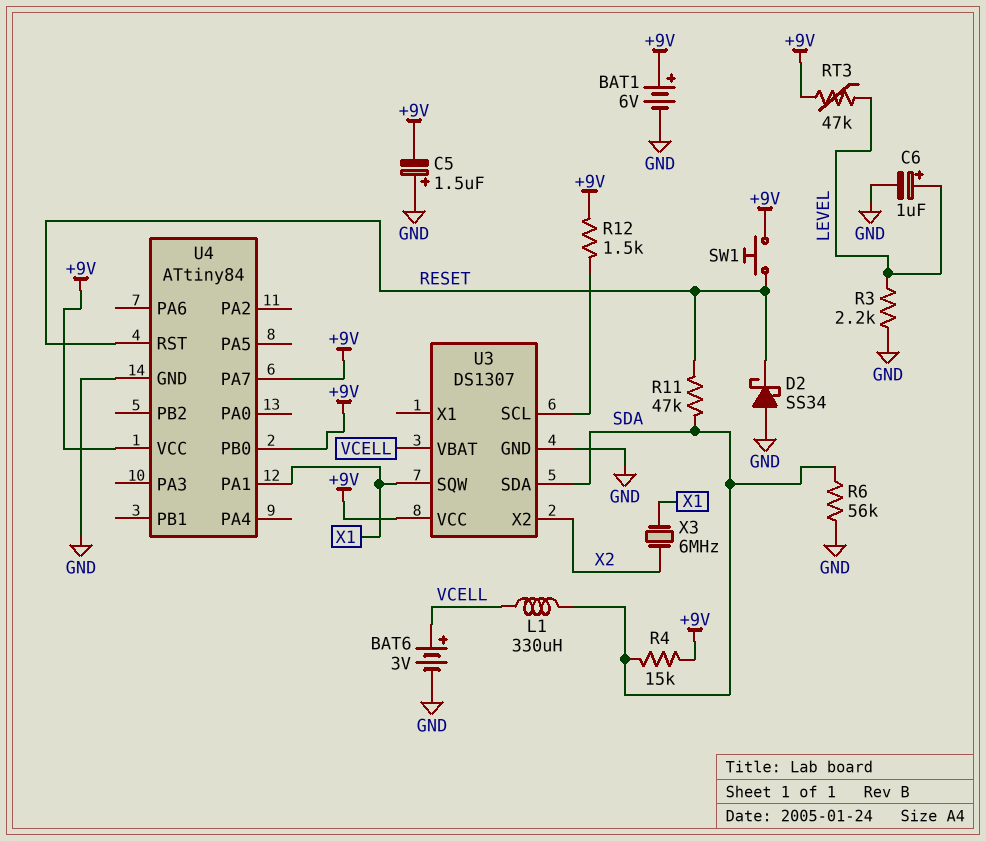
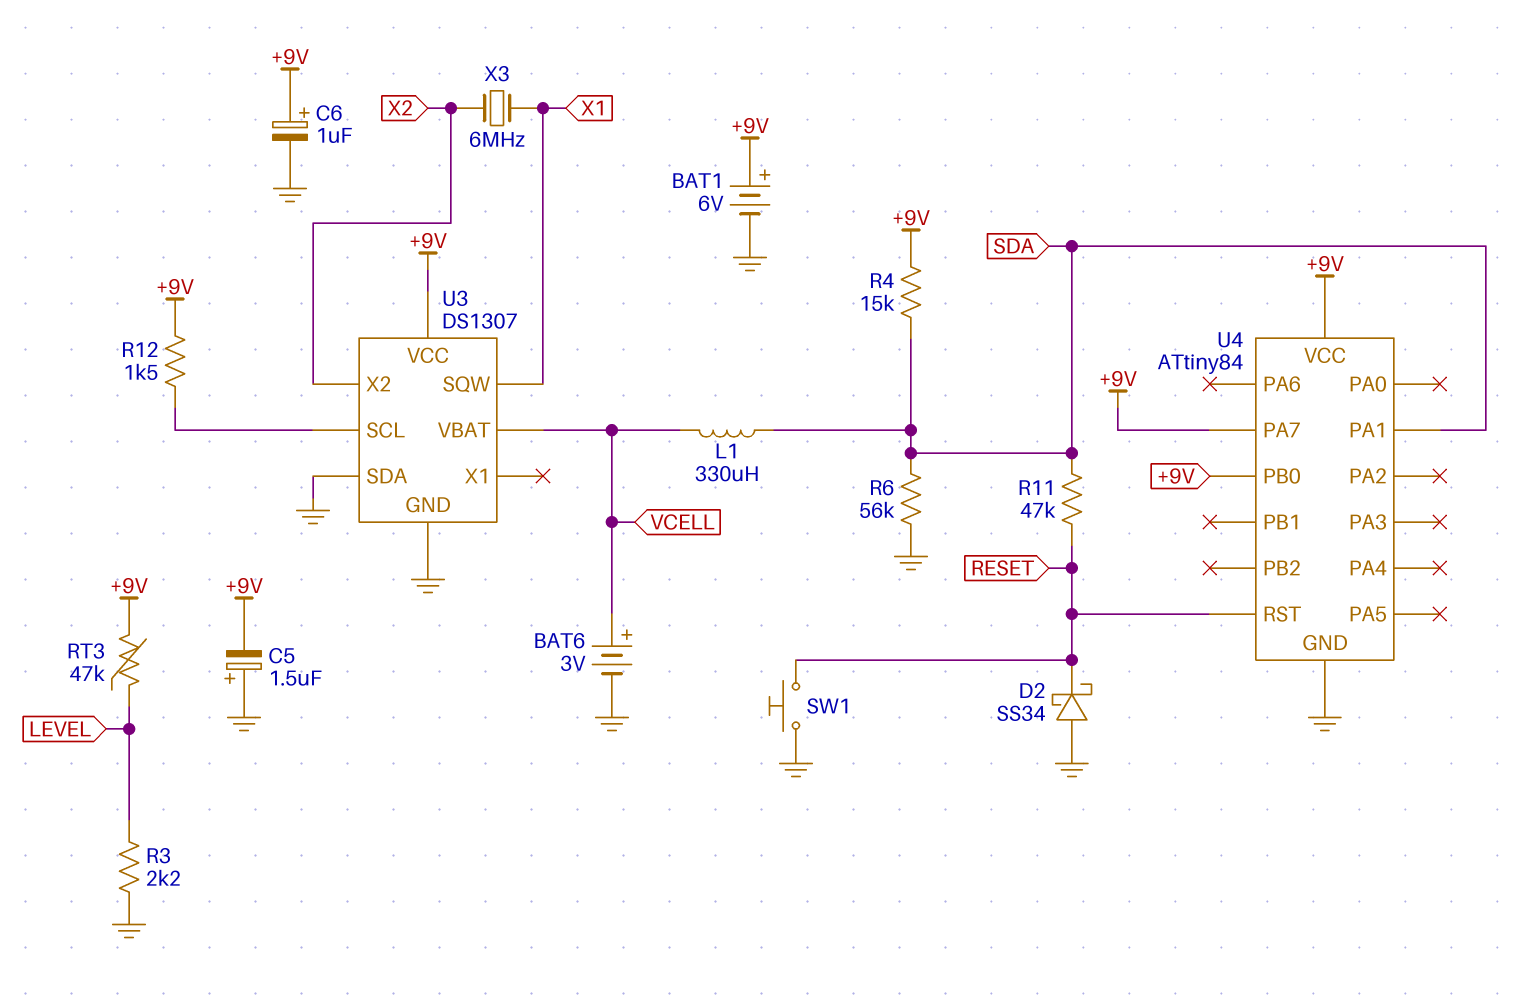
C6: 1uF (plus LEVEL, minus GND) -> 1uF (plus +9V, minus GND)
SW1: button (+9V, RESET) -> button (GND, RESET)
U3 pin SDA: SDA -> GND
U4 pin PA1: X1 -> SDA

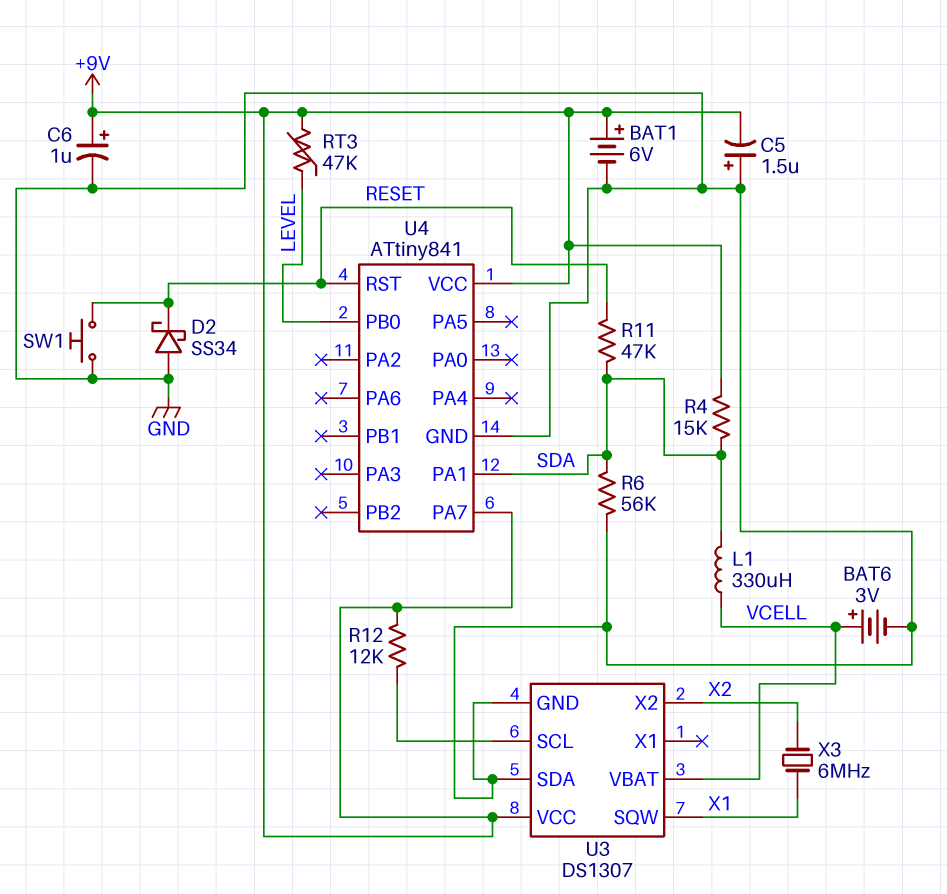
R3: 2.2k (GND, LEVEL) -> none
R12: 1.5k (+9V, U3/SCL) -> 12k (+9V, U3/SCL)
U4: ATtiny84 -> ATtiny841
U4 pin PB0: +9V -> LEVEL

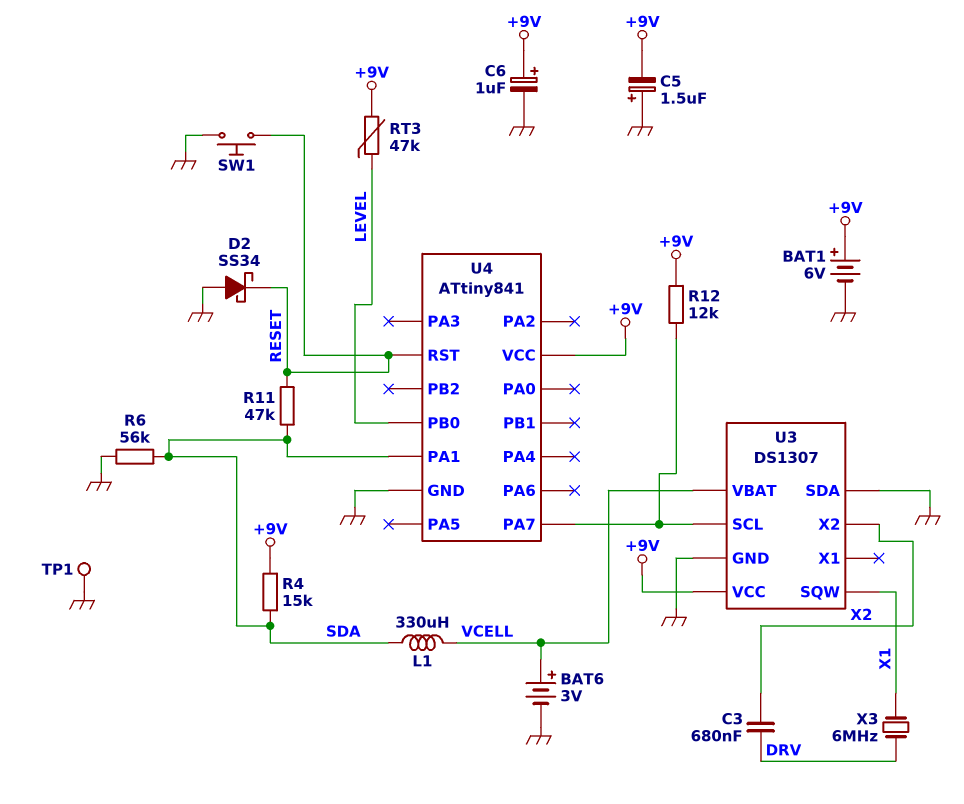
C3: none -> 680nF (DRV, X2)
TP1: none -> test point (GND)
U4 pin PA7: +9V -> U3/SCL
X3: 6MHz (X1, X2) -> 6MHz (DRV, X1)

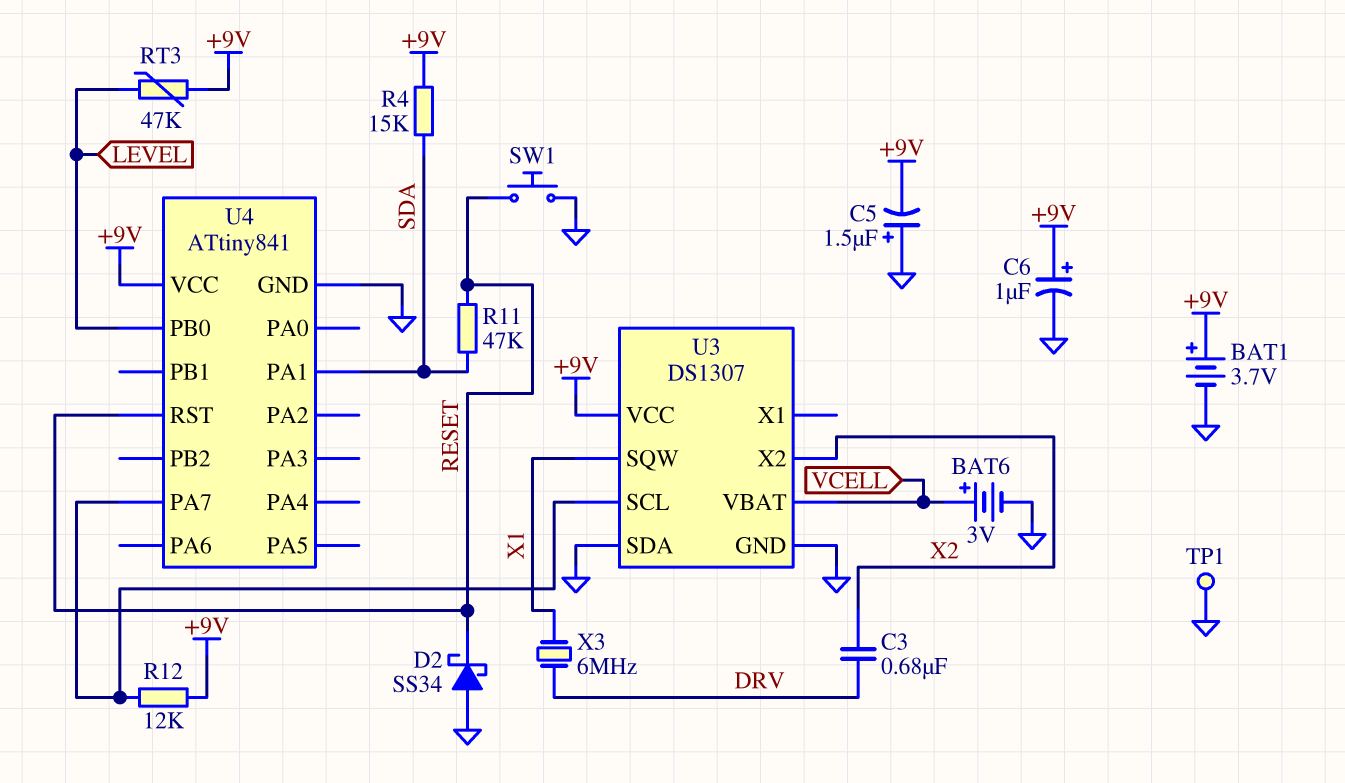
BAT1: 6V (plus +9V, minus GND) -> 3.7V (plus +9V, minus GND)
L1: 330uH (SDA, VCELL) -> none
R6: 56k (GND, SDA) -> none

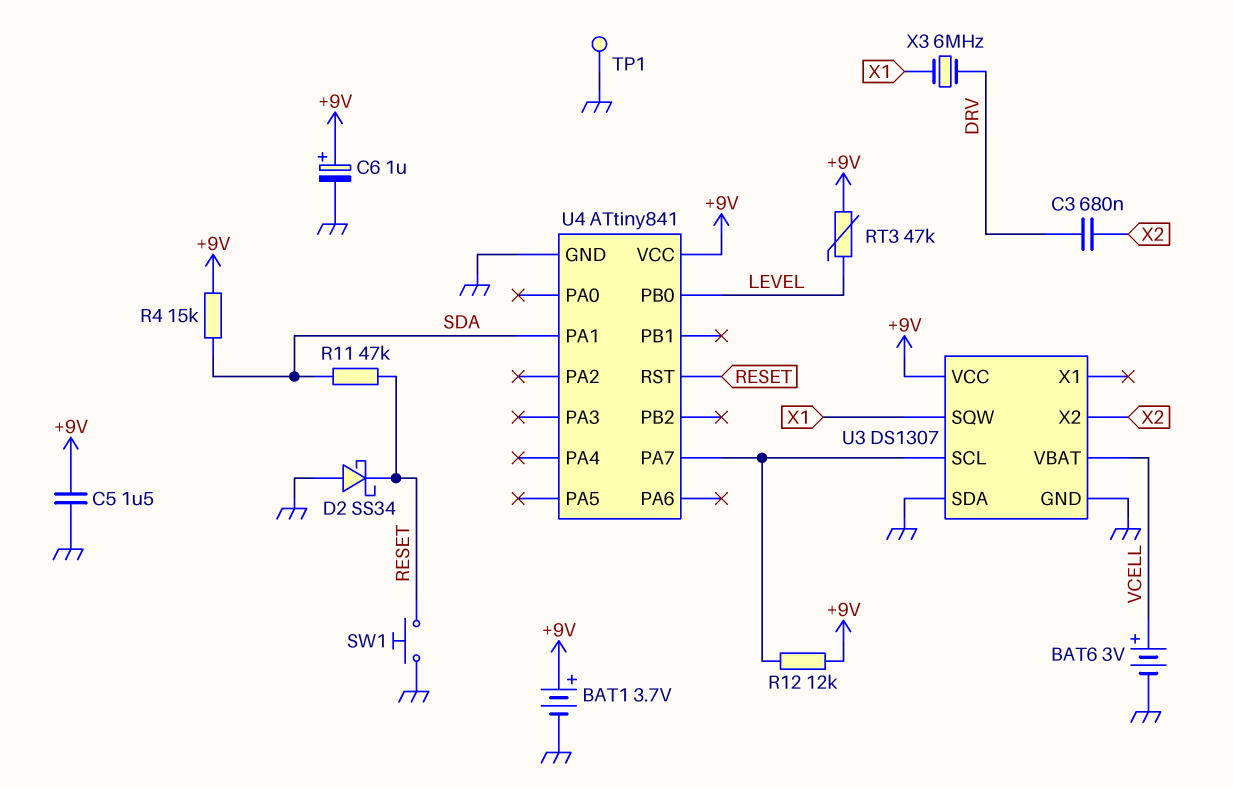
C5: 1.5uF (plus GND, minus +9V) -> 1.5uF (+9V, GND)

